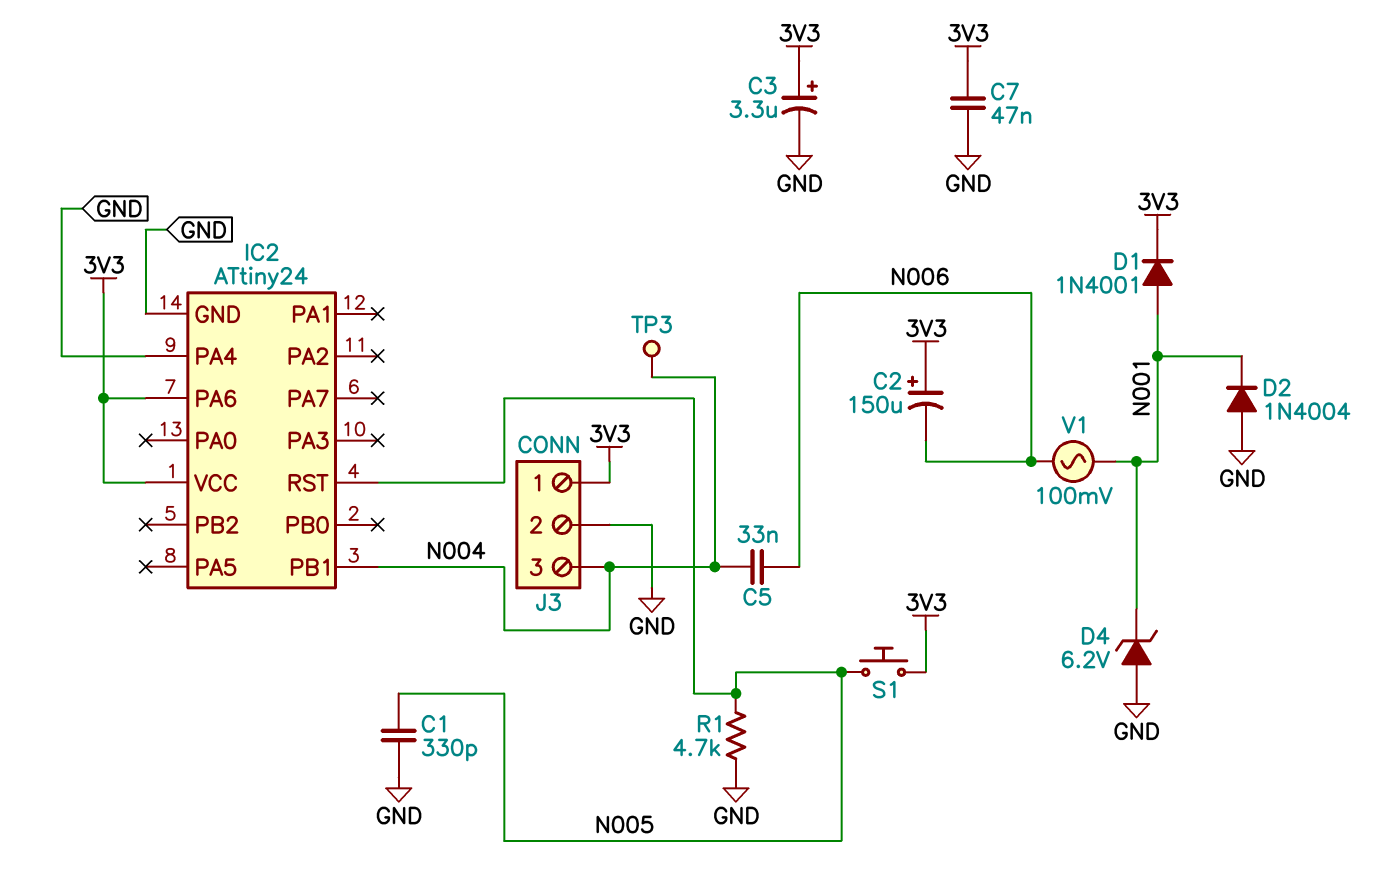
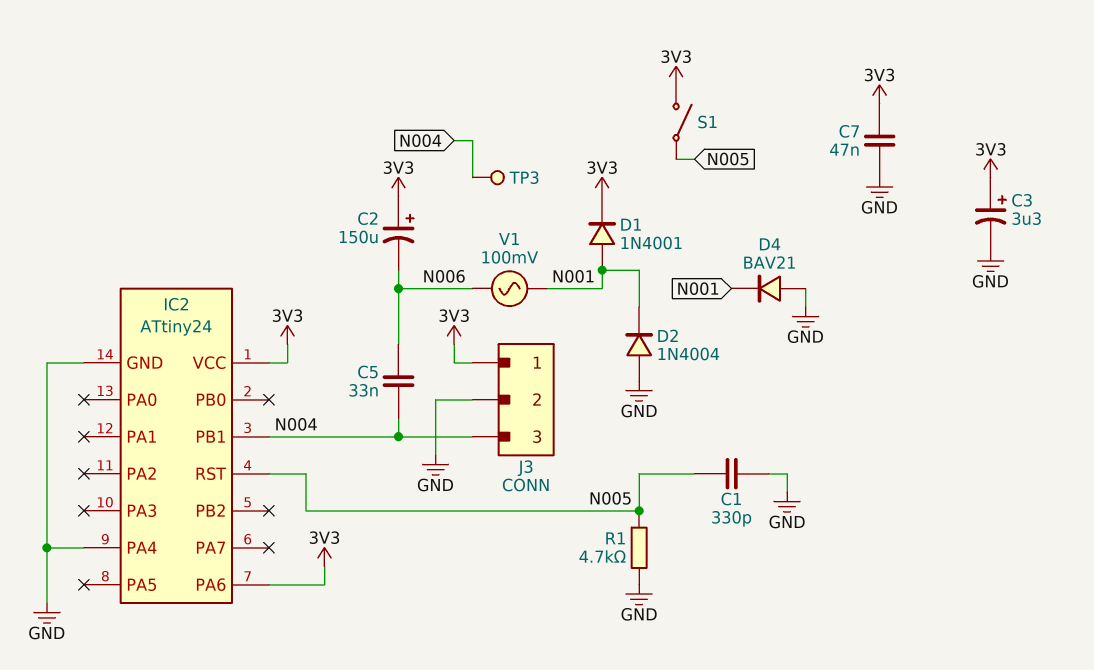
D4: zener 6.2V (A GND, K N001) -> diode BAV21 (A GND, K N001)
S1: button (3V3, N005) -> switch (3V3, N005)

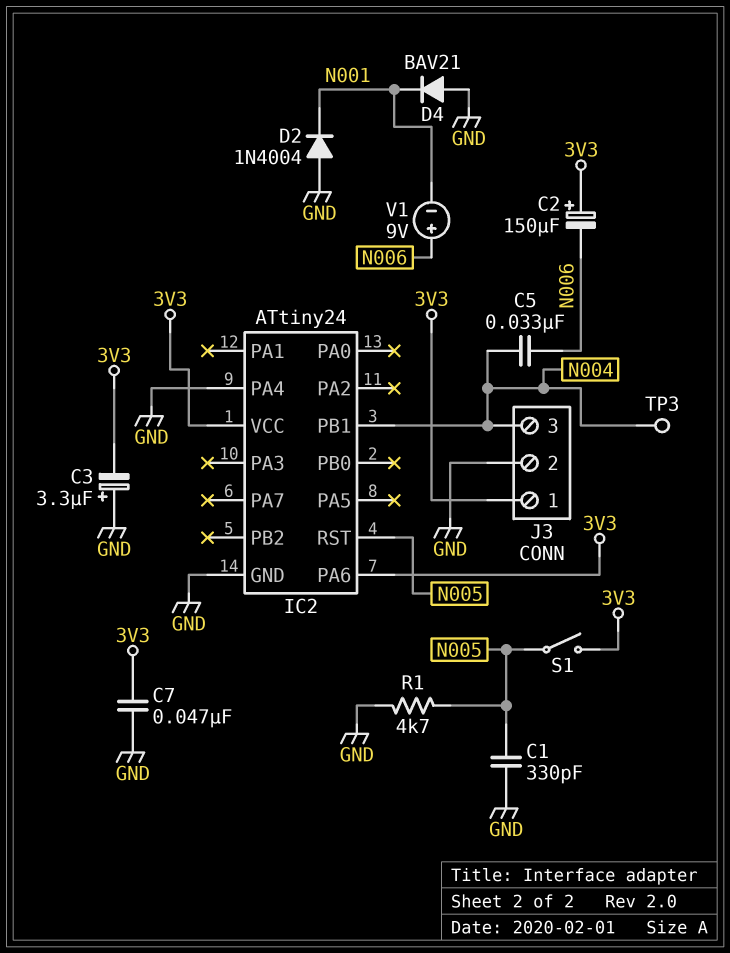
C3: 3.3uF (plus 3V3, minus GND) -> 3.3uF (plus GND, minus 3V3)
D1: diode 1N4001 (A N001, K 3V3) -> none
V1: AC 100mV (N001, N006) -> 9V (plus N006, minus N001)

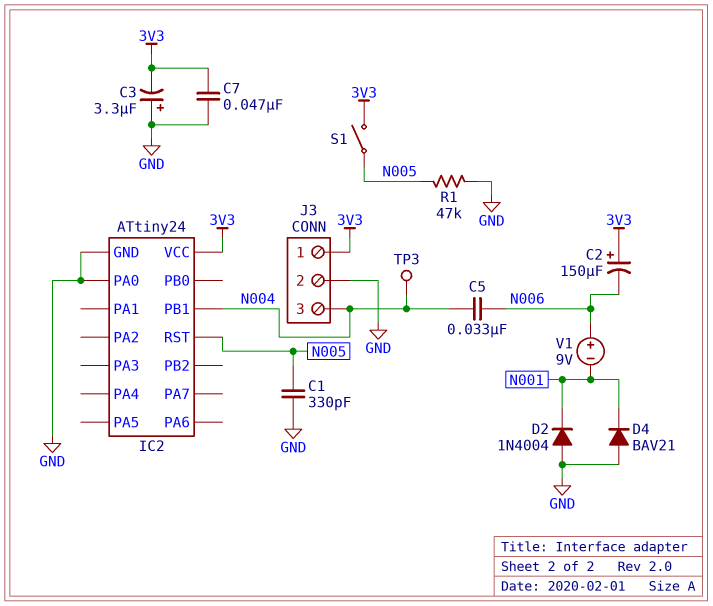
IC2 pin PA0: none -> GND
IC2 pin PA4: GND -> none
IC2 pin PA6: 3V3 -> none
R1: 4.7k (GND, N005) -> 47k (GND, N005)

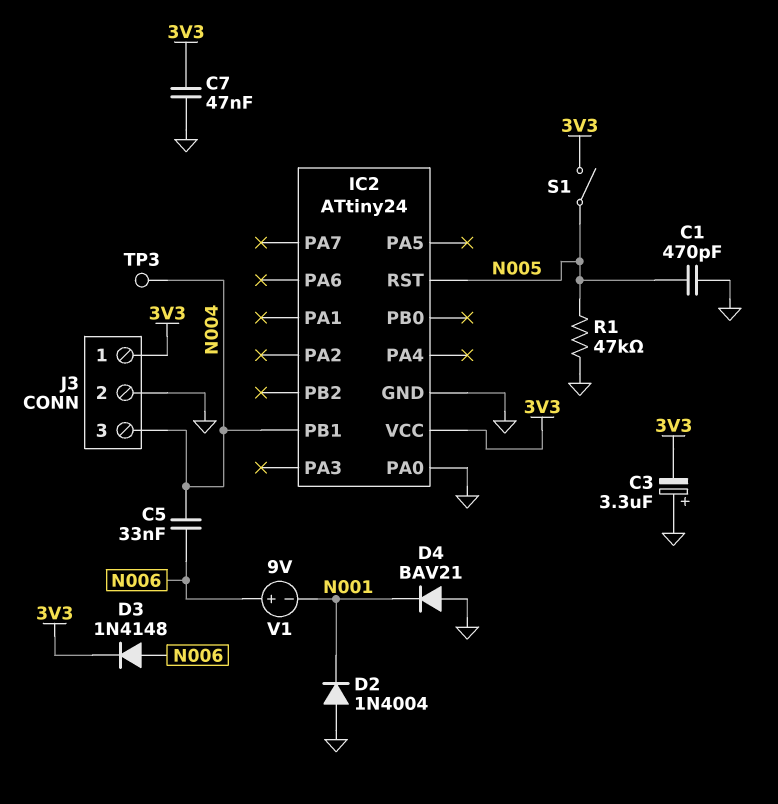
C1: 330pF (GND, N005) -> 470pF (GND, N005)
C2: 150uF (plus 3V3, minus N006) -> none
D3: none -> diode 1N4148 (A N006, K 3V3)

